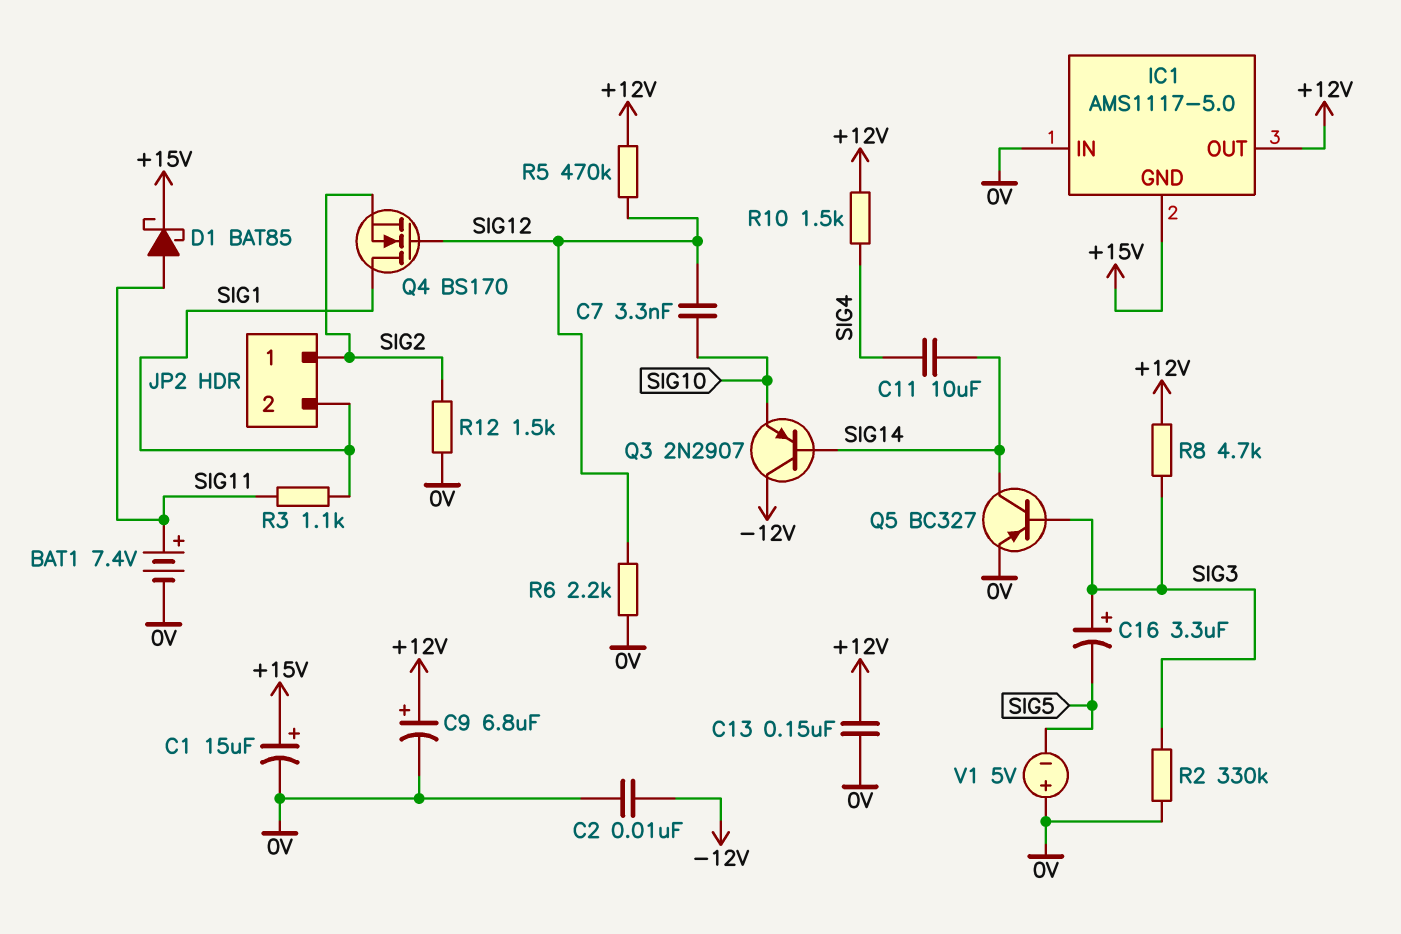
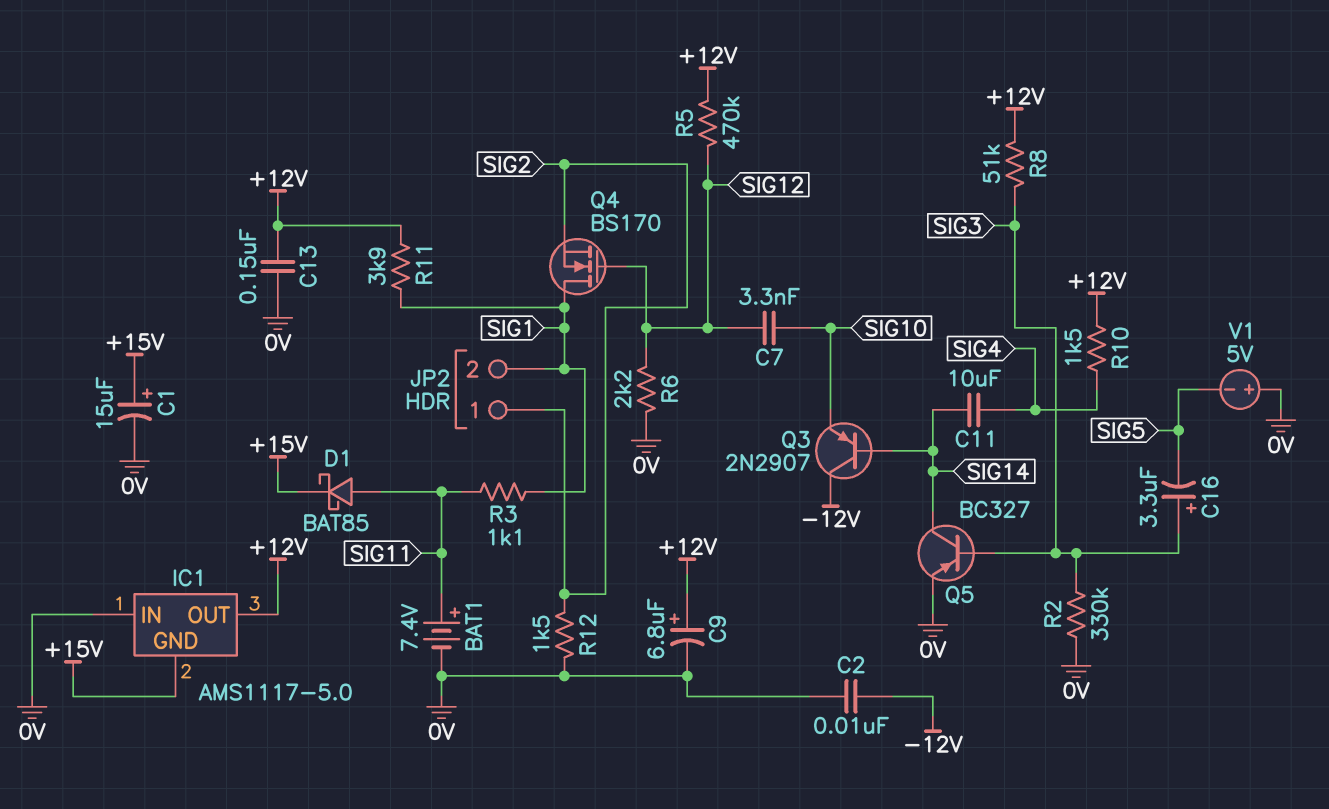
R8: 4.7k (+12V, SIG3) -> 51k (+12V, SIG3)
R11: none -> 3.9k (+12V, SIG1)

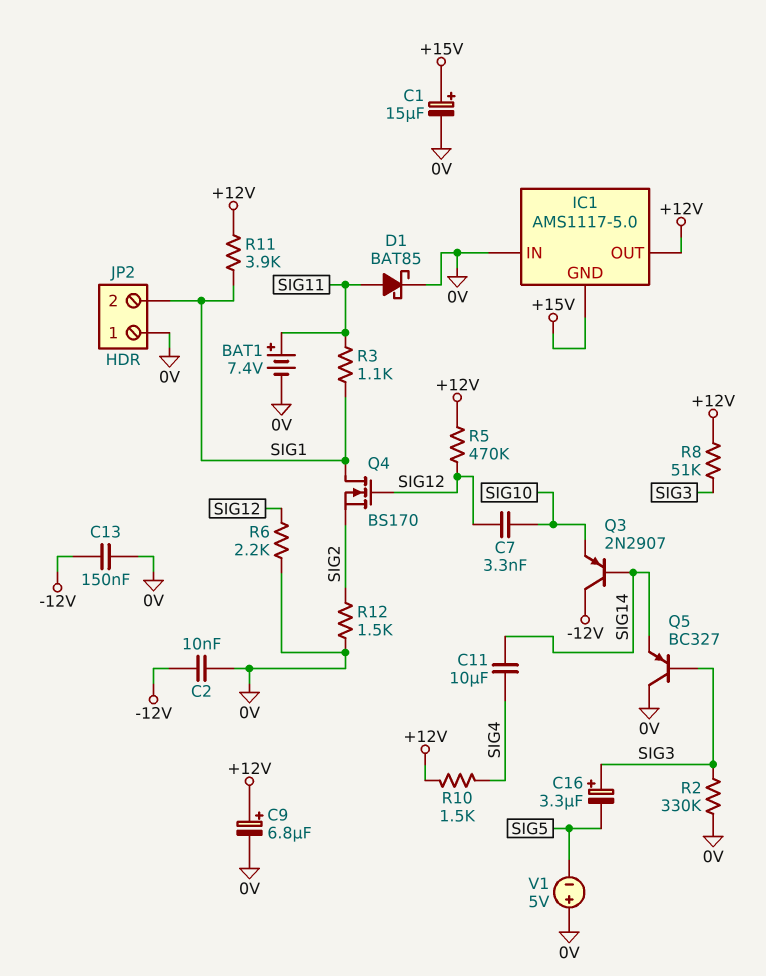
C13: 150nF (+12V, 0V) -> 150nF (-12V, 0V)
D1: schottky BAT85 (A SIG11, K +15V) -> schottky BAT85 (A SIG11, K 0V)
JP2 pin 1: SIG2 -> 0V
Q5: PNP BC327 (B SIG3, C SIG14, E 0V) -> PNP BC327 (B SIG3, C 0V, E SIG14)

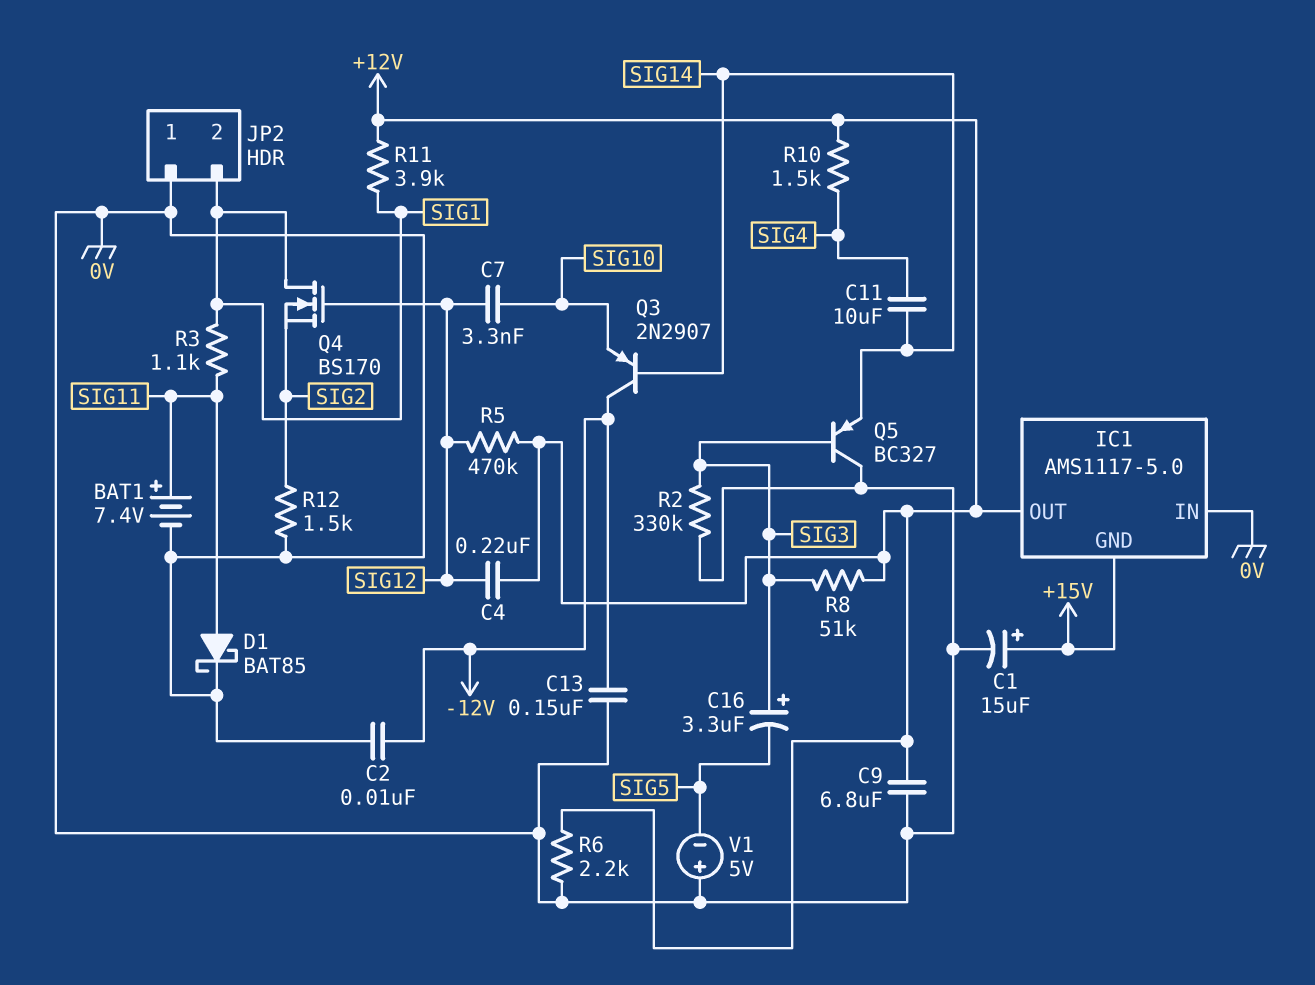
C4: none -> 220nF (+12V, SIG12)
C9: 6.8uF (plus +12V, minus 0V) -> 6.8uF (+12V, 0V)
R6: 2.2k (0V, SIG12) -> 2.2k (+12V, 0V)

